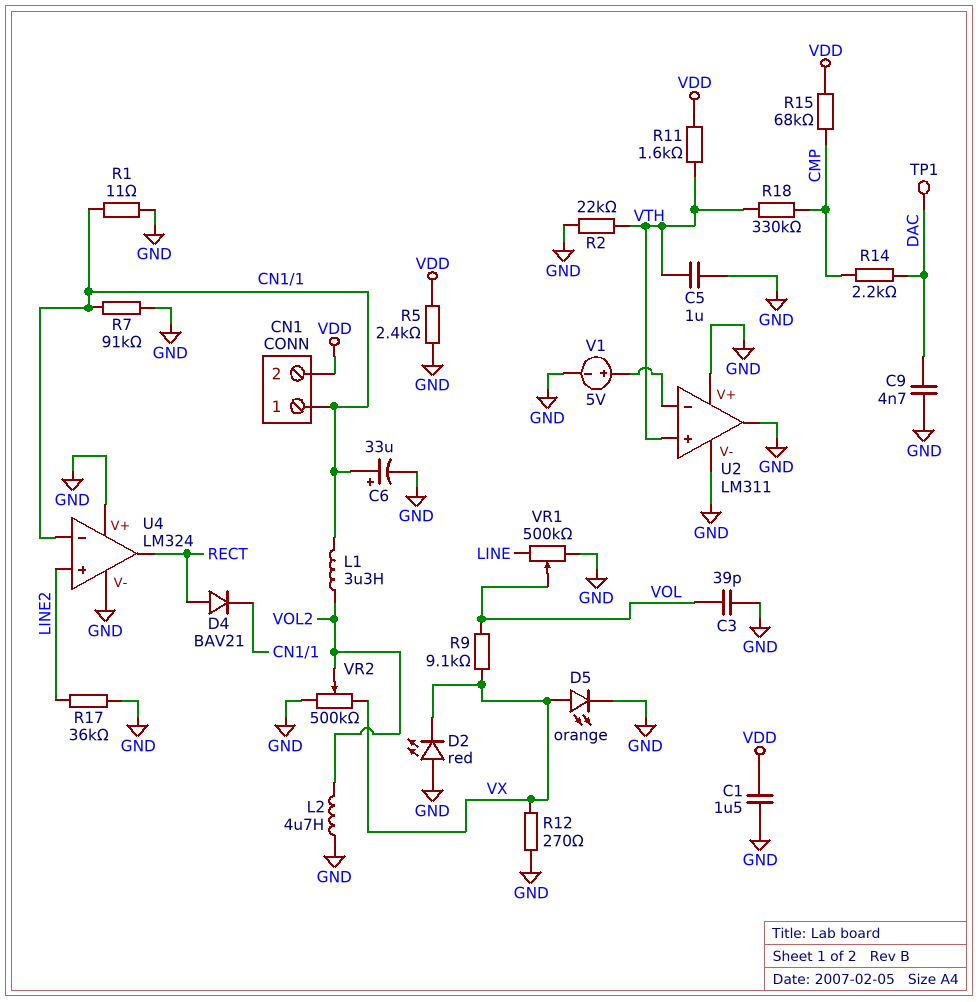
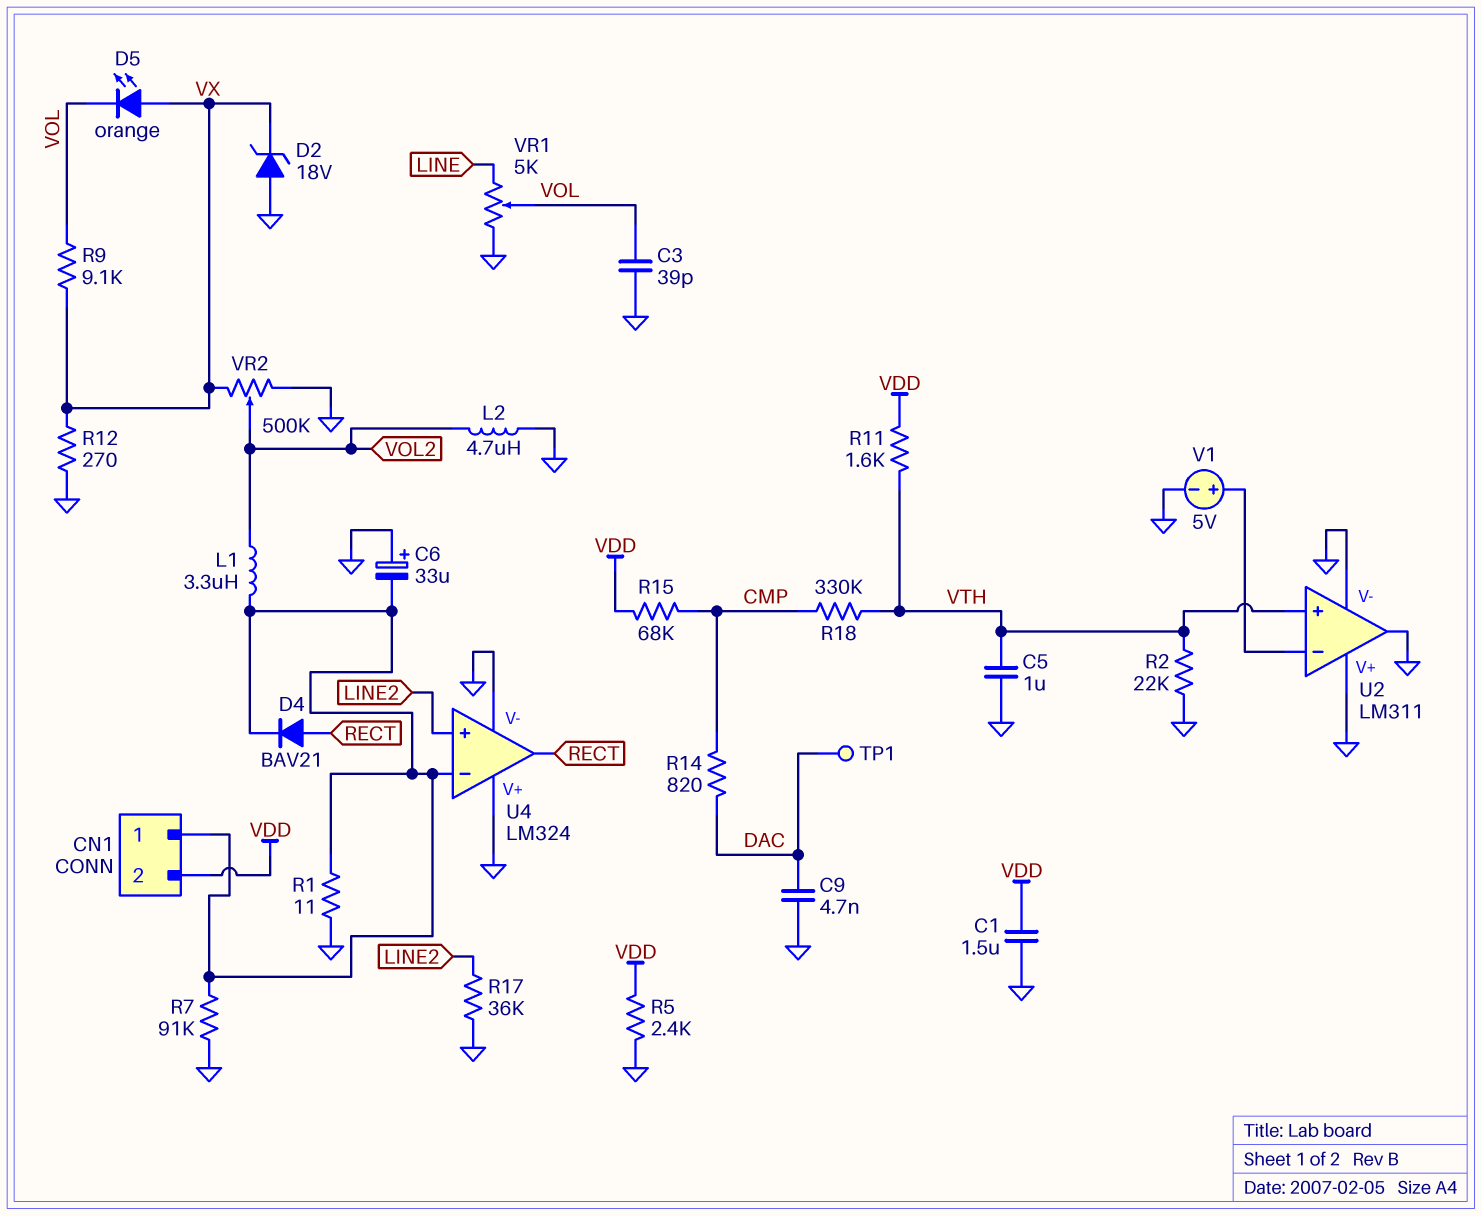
C6: 33uF (plus CN1/1, minus GND) -> 33uF (plus GND, minus CN1/1)
D2: LED red (A GND, K VX) -> zener 18V (A GND, K VX)
D5: LED orange (A VX, K GND) -> LED orange (A VX, K VOL)
R14: 2.2k (CMP, DAC) -> 820 (CMP, DAC)
VR1: 500k (GND, LINE, wiper VOL) -> 5k (GND, LINE, wiper VOL)

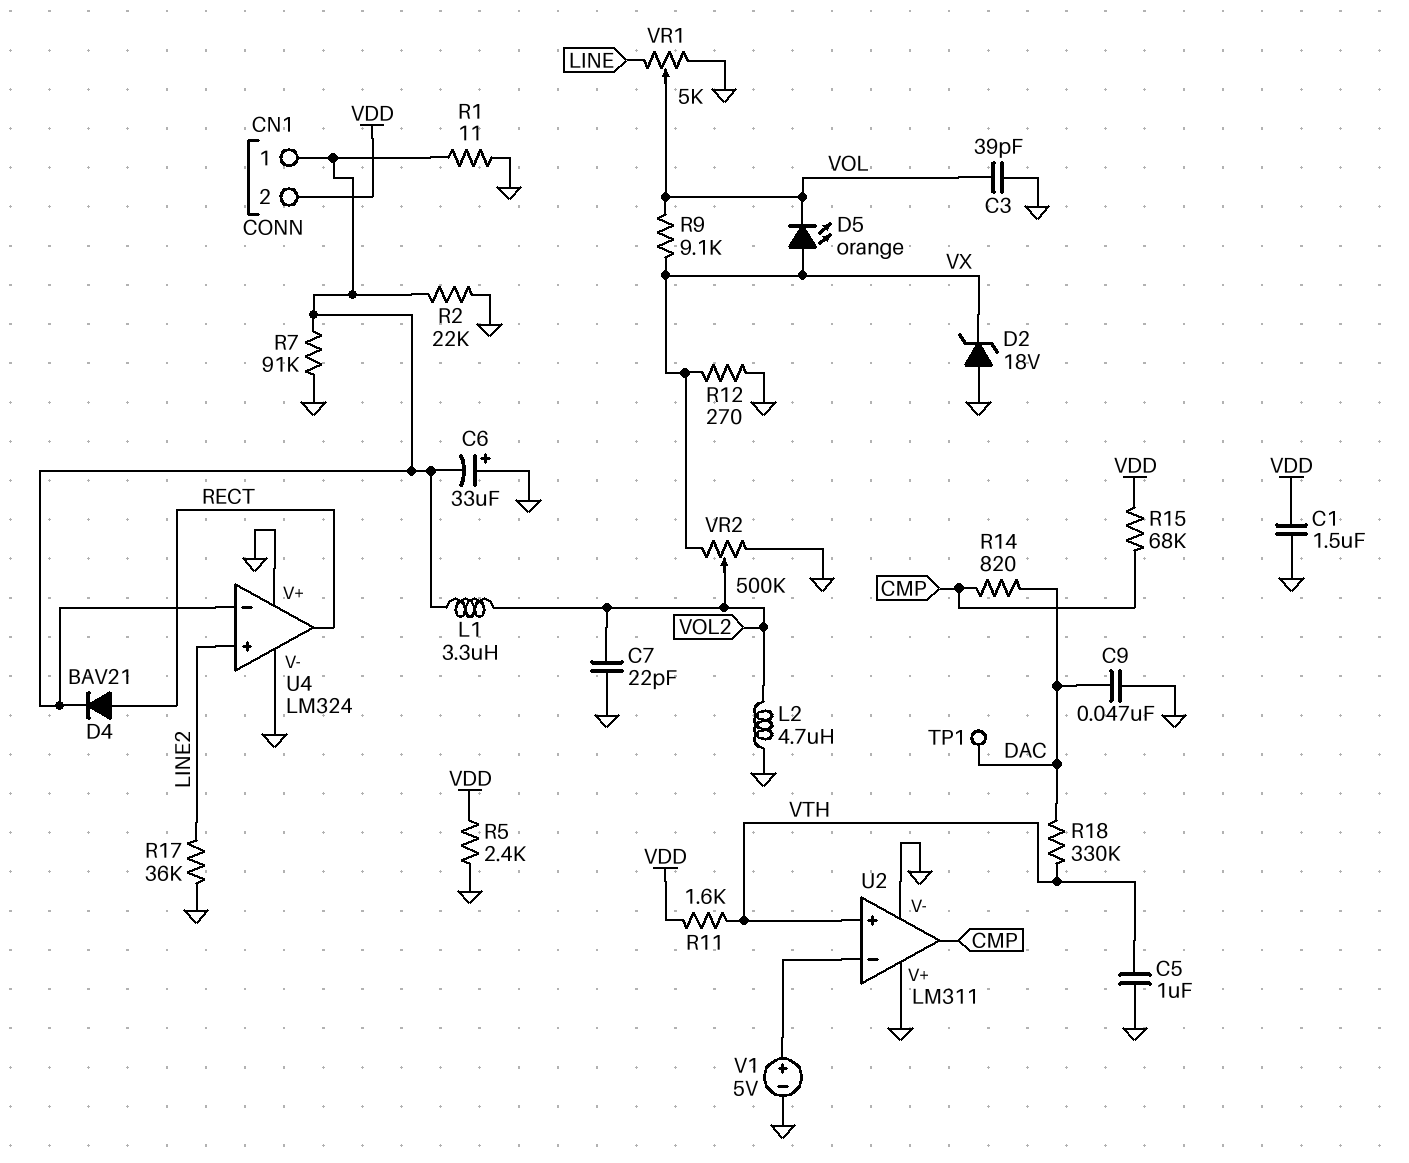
C7: none -> 22pF (GND, VOL2)
C9: 4.7nF (DAC, GND) -> 47nF (DAC, GND)
R2: 22k (GND, VTH) -> 22k (CN1/1, GND)
R18: 330k (CMP, VTH) -> 330k (DAC, VTH)
U2 pin out: GND -> CMP

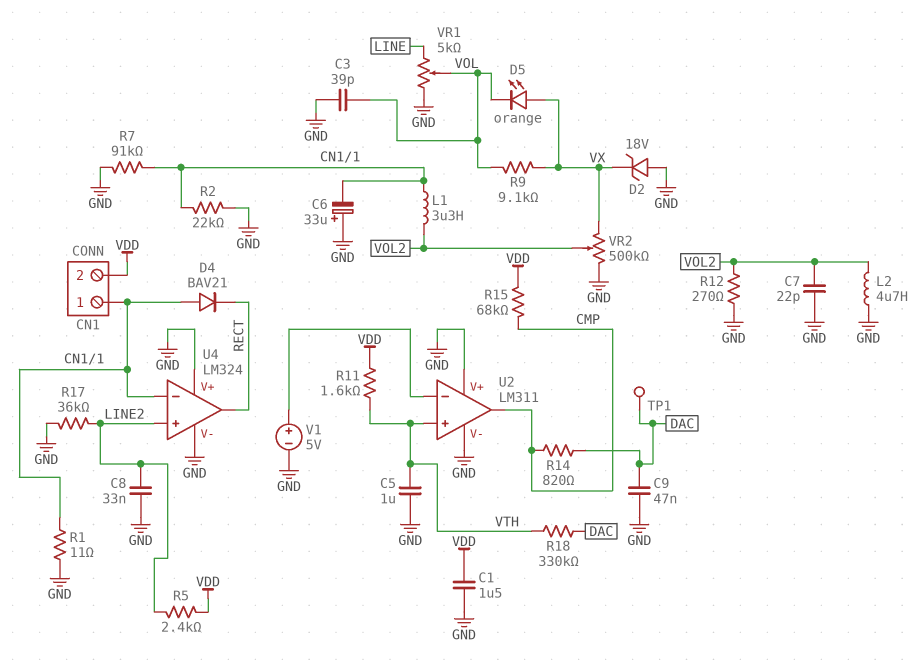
C8: none -> 33nF (GND, LINE2)
D4: diode BAV21 (A RECT, K CN1/1) -> diode BAV21 (A CN1/1, K RECT)
R5: 2.4k (GND, VDD) -> 2.4k (LINE2, VDD)
R12: 270 (GND, VX) -> 270 (GND, VOL2)

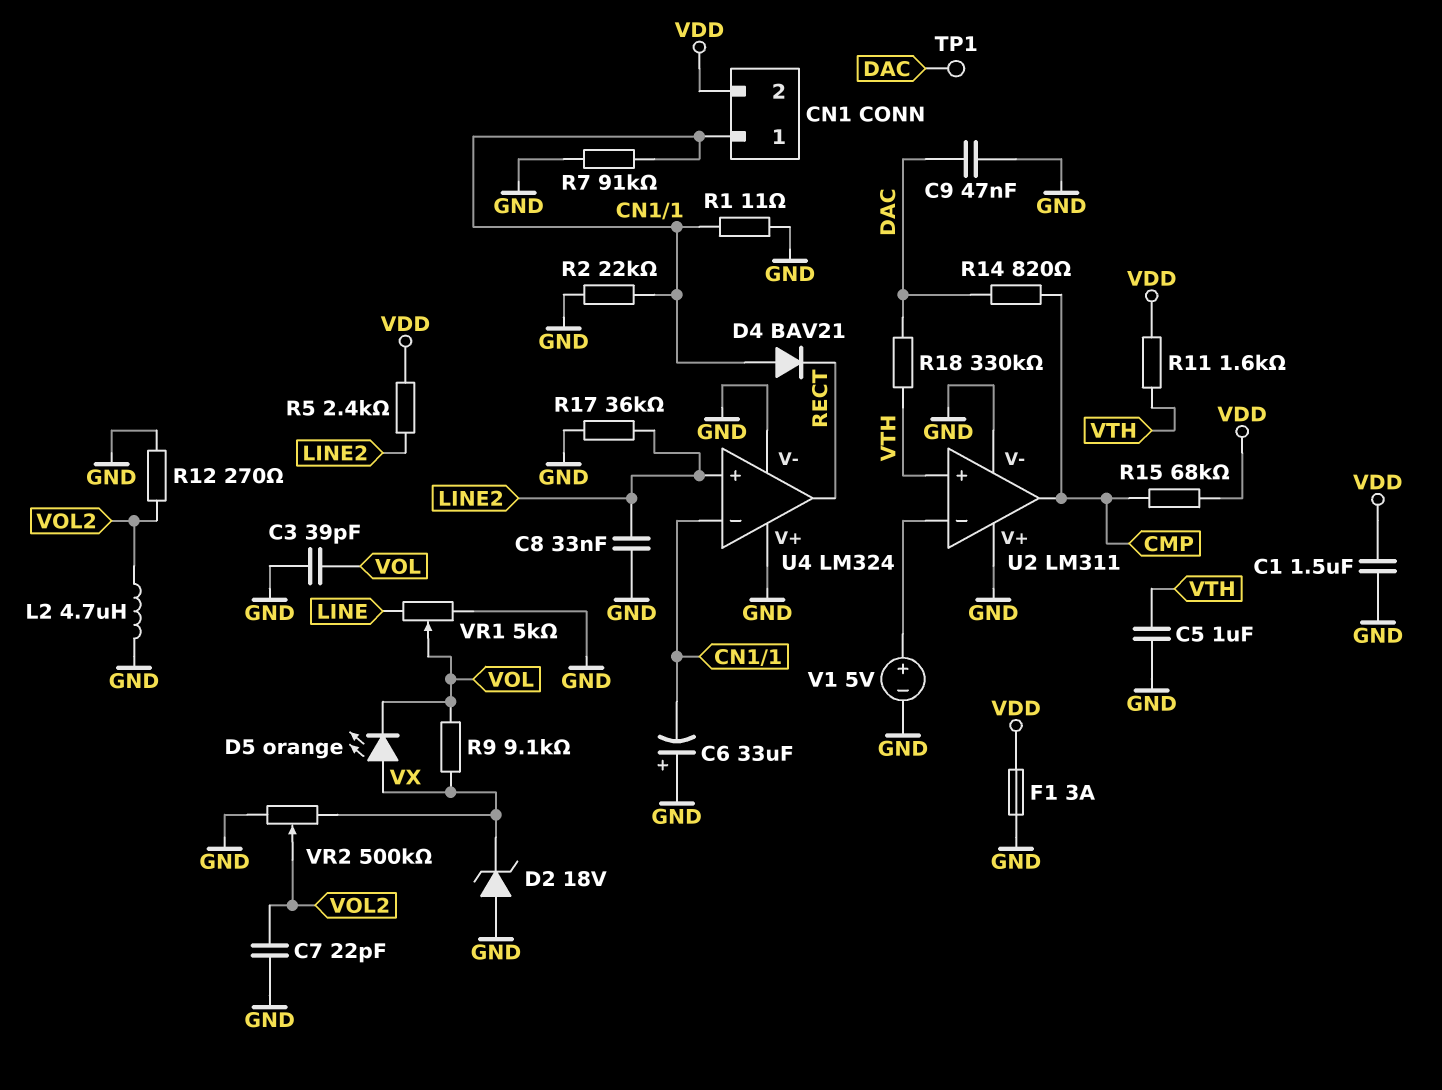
F1: none -> 3A (GND, VDD)
L1: 3.3uH (CN1/1, VOL2) -> none

